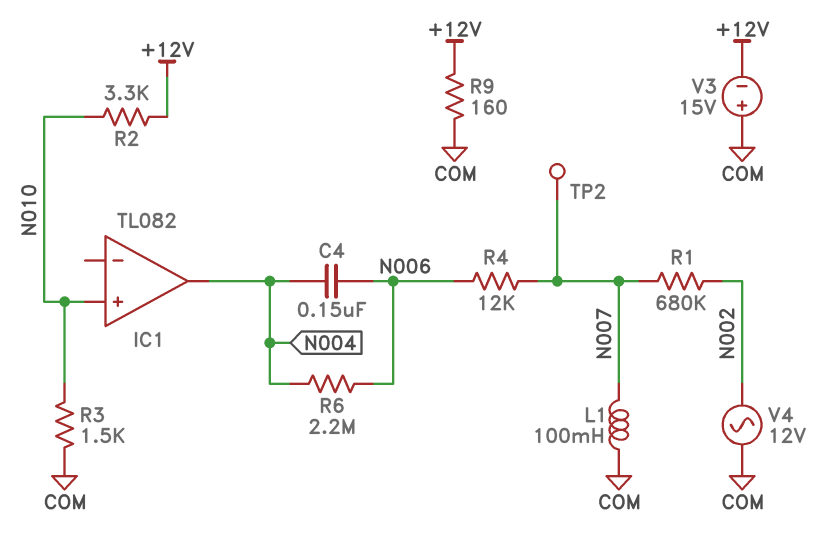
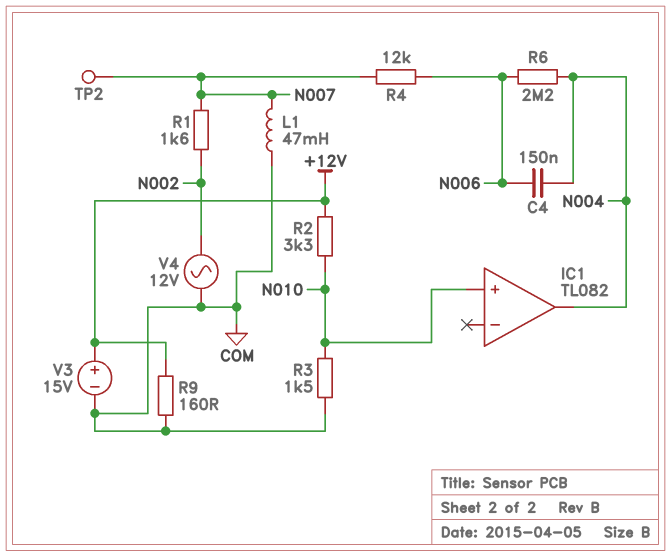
L1: 100mH (COM, N007) -> 47mH (COM, N007)
R1: 680k (N002, N007) -> 1.6k (N002, N007)
V3: 15V (plus COM, minus +12V) -> 15V (plus +12V, minus COM)

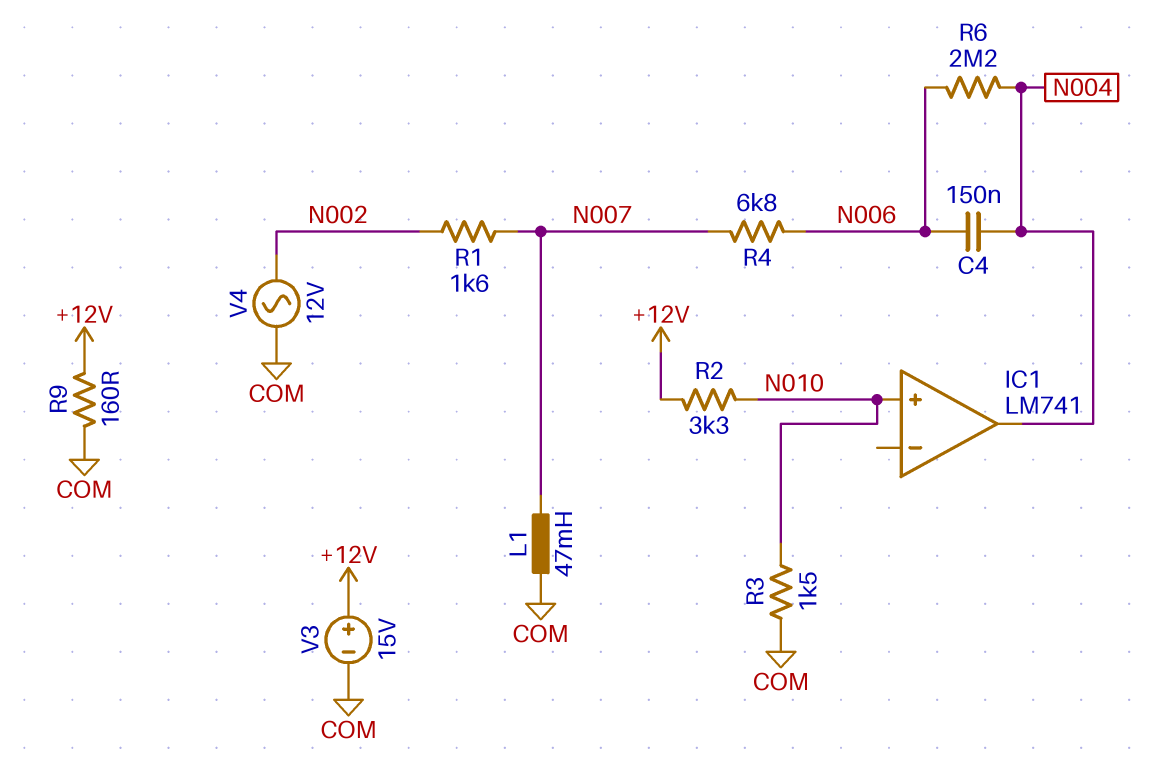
IC1: TL082 -> LM741
R4: 12k (N006, N007) -> 6.8k (N006, N007)
TP2: test point (N007) -> none

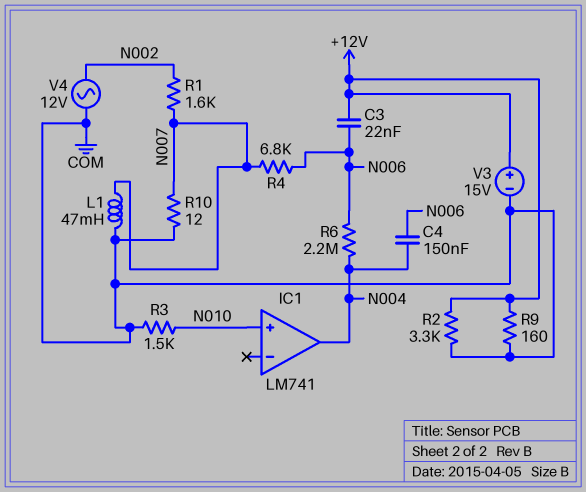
C3: none -> 22nF (+12V, N006)
R2: 3.3k (+12V, N010) -> 3.3k (+12V, COM)
R10: none -> 12 (COM, N007)

